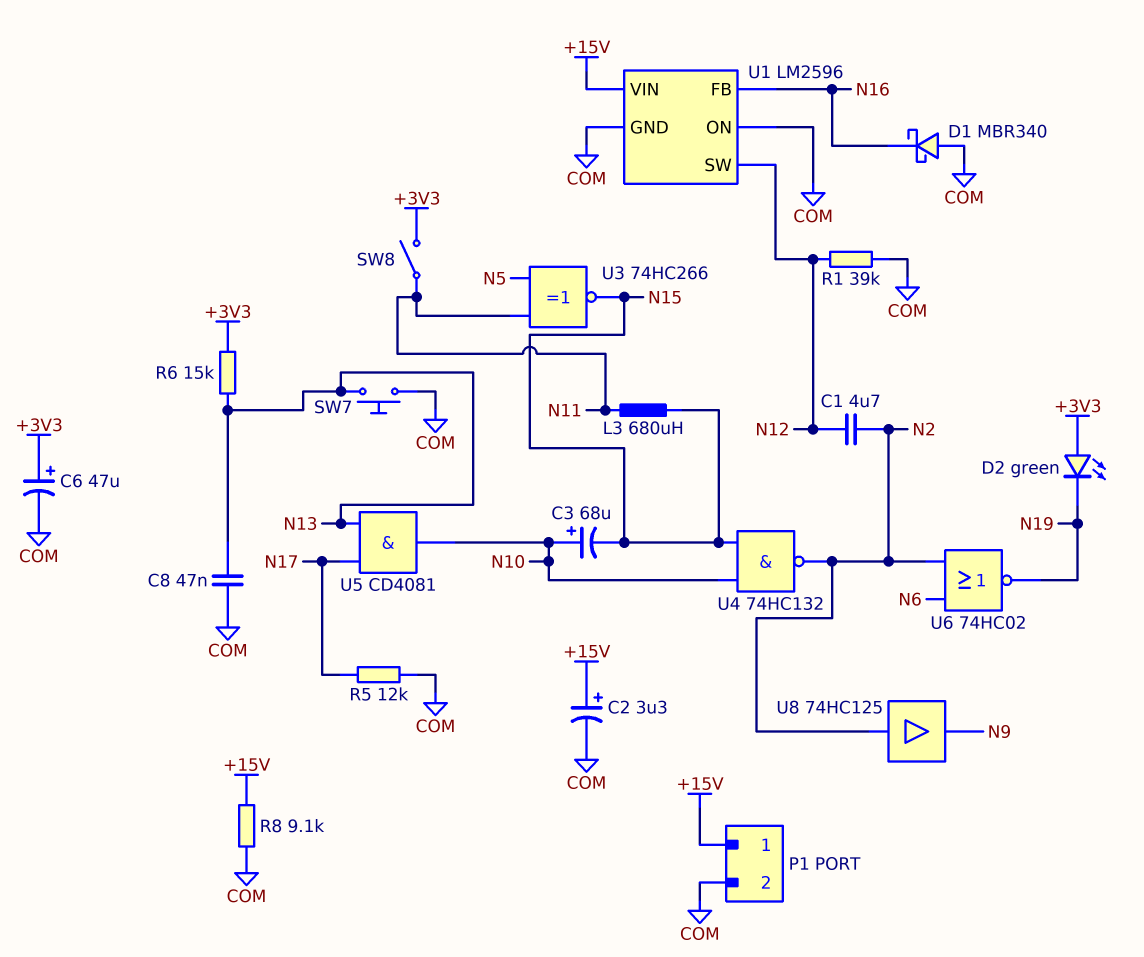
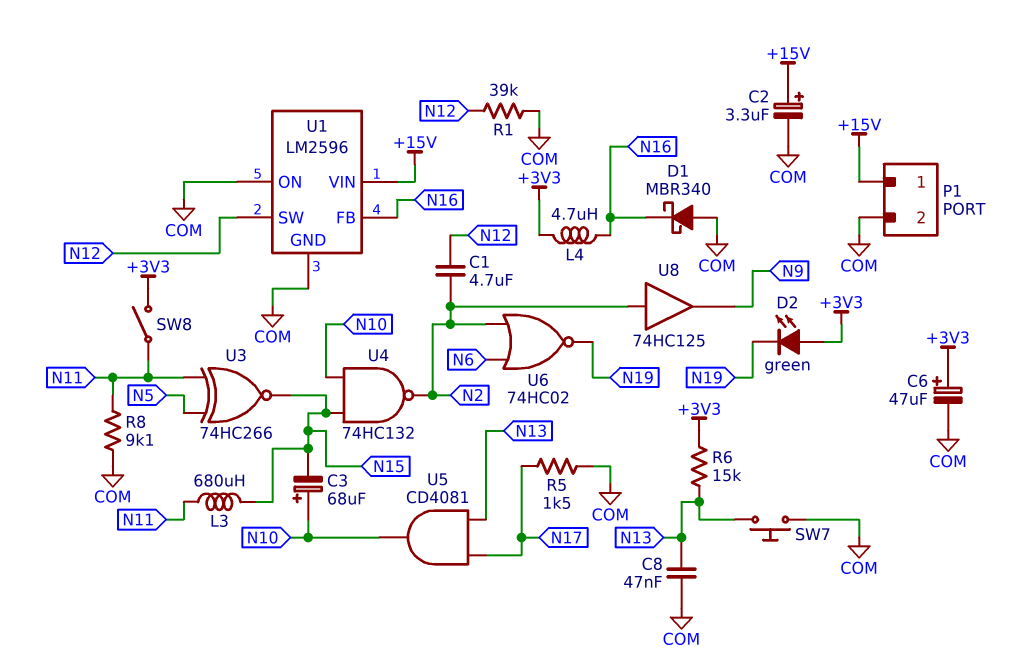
L4: none -> 4.7uH (+3V3, N16)
R5: 12k (COM, N17) -> 1.5k (COM, N17)
R8: 9.1k (+15V, COM) -> 9.1k (COM, N11)

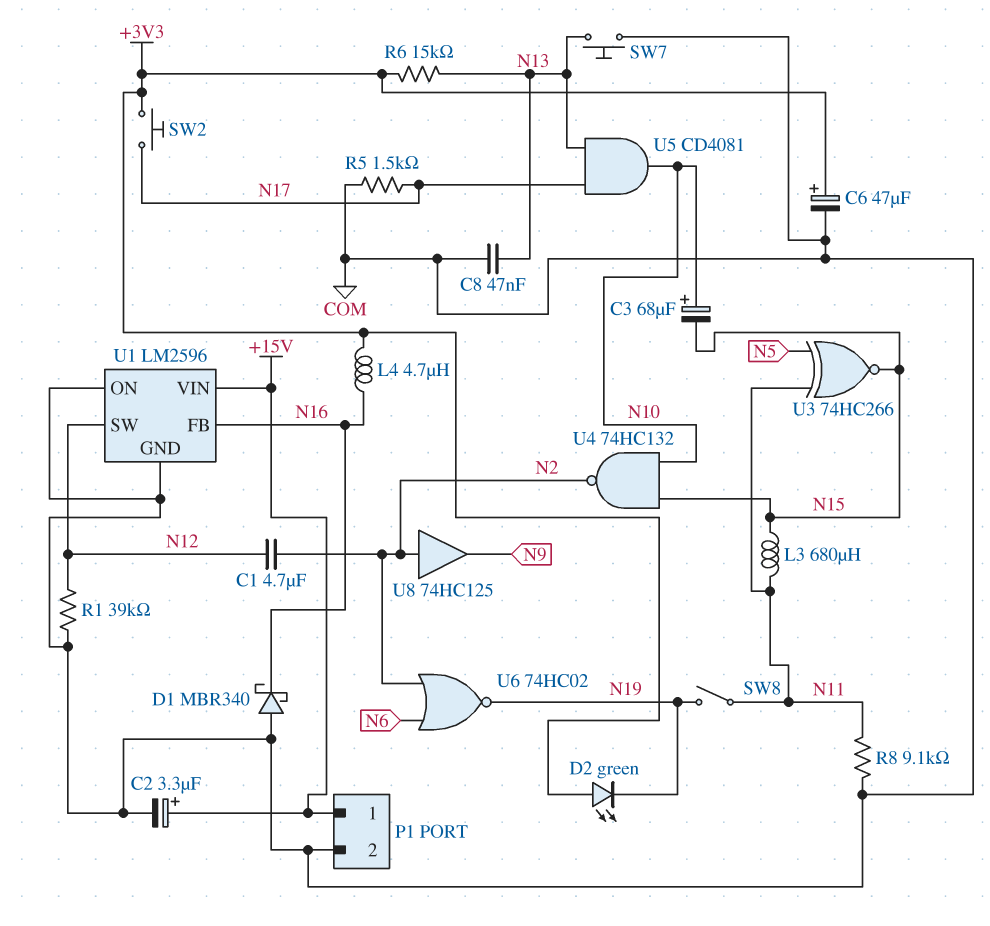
SW2: none -> button (+3V3, N17)
SW8: switch (+3V3, N11) -> switch (N11, N19)

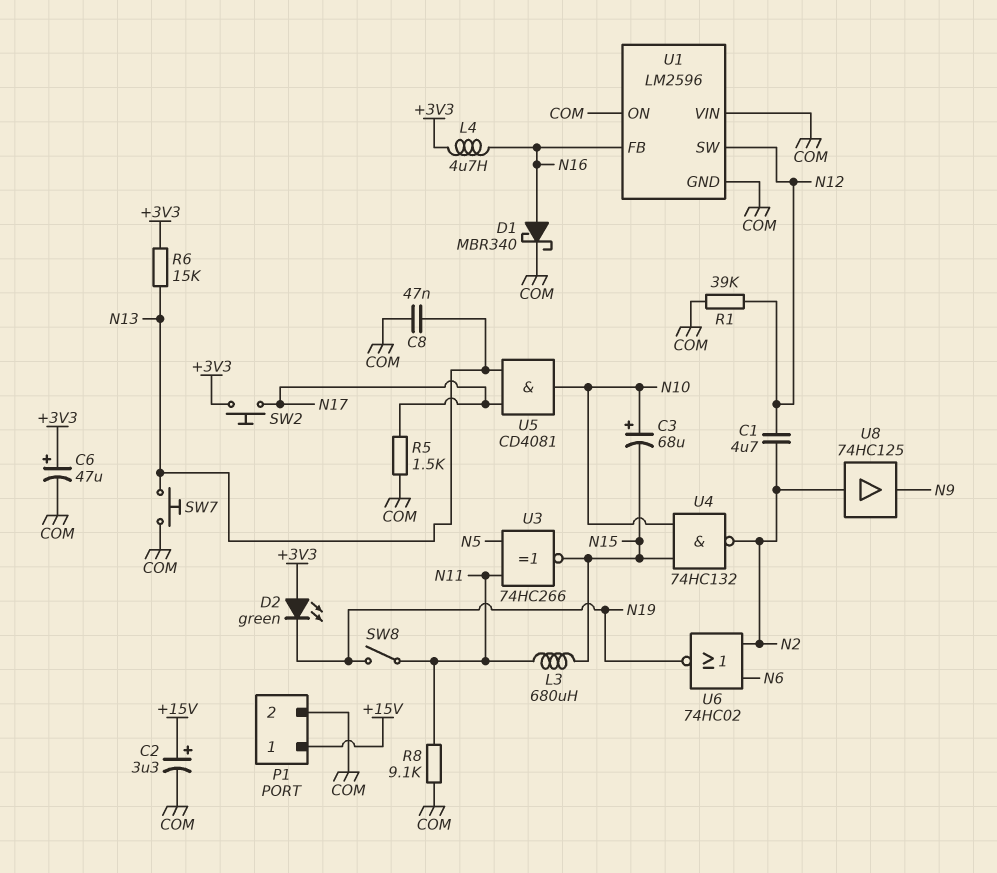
D1: schottky MBR340 (A COM, K N16) -> schottky MBR340 (A N16, K COM)
U1 pin VIN: +15V -> COM

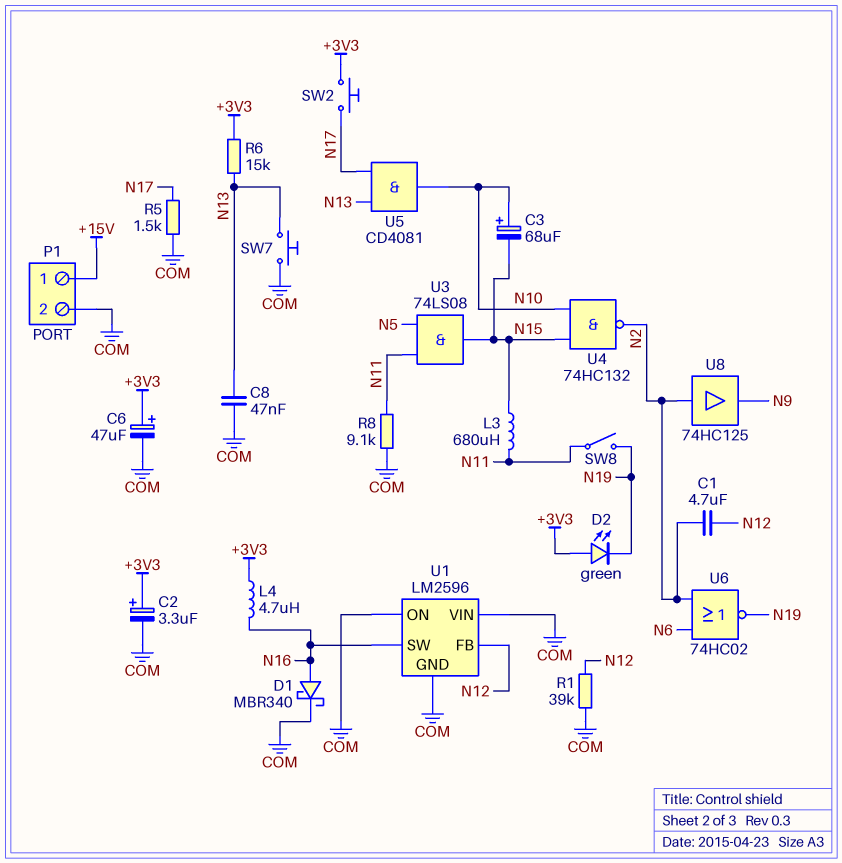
C2: 3.3uF (plus +15V, minus COM) -> 3.3uF (plus +3V3, minus COM)
U1 pin FB: N16 -> N12
U1 pin SW: N12 -> N16
U3: XNOR 74HC266 (in N5, in N11, out N15) -> AND 74LS08 (in N5, in N11, out N15)

